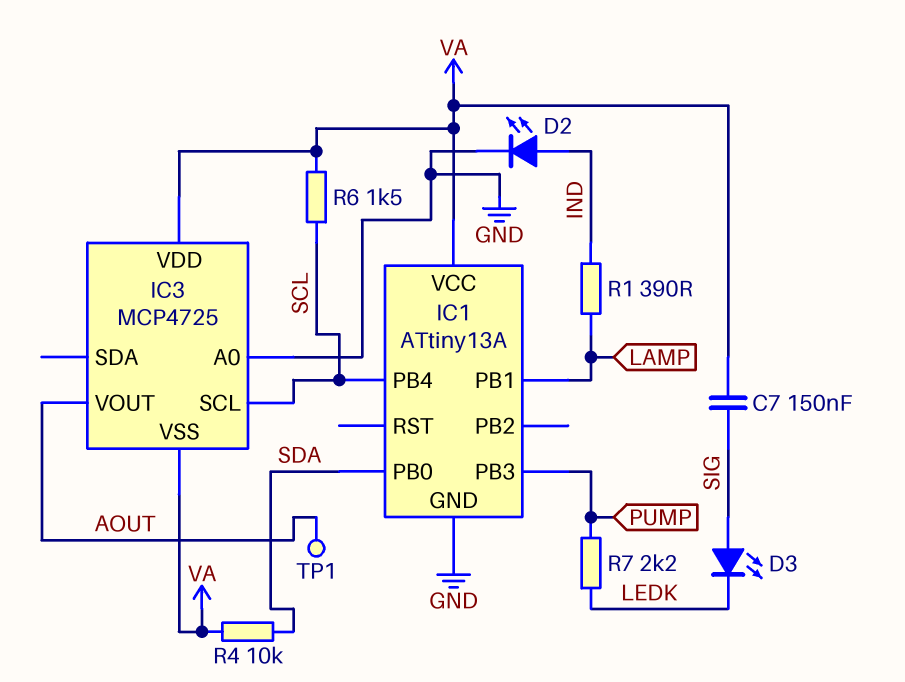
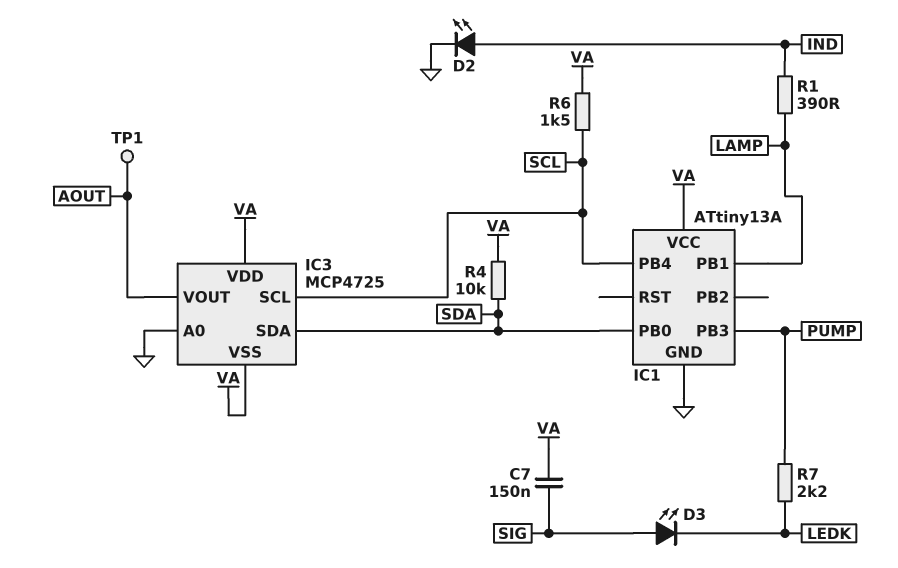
IC3 pin SDA: none -> SDA

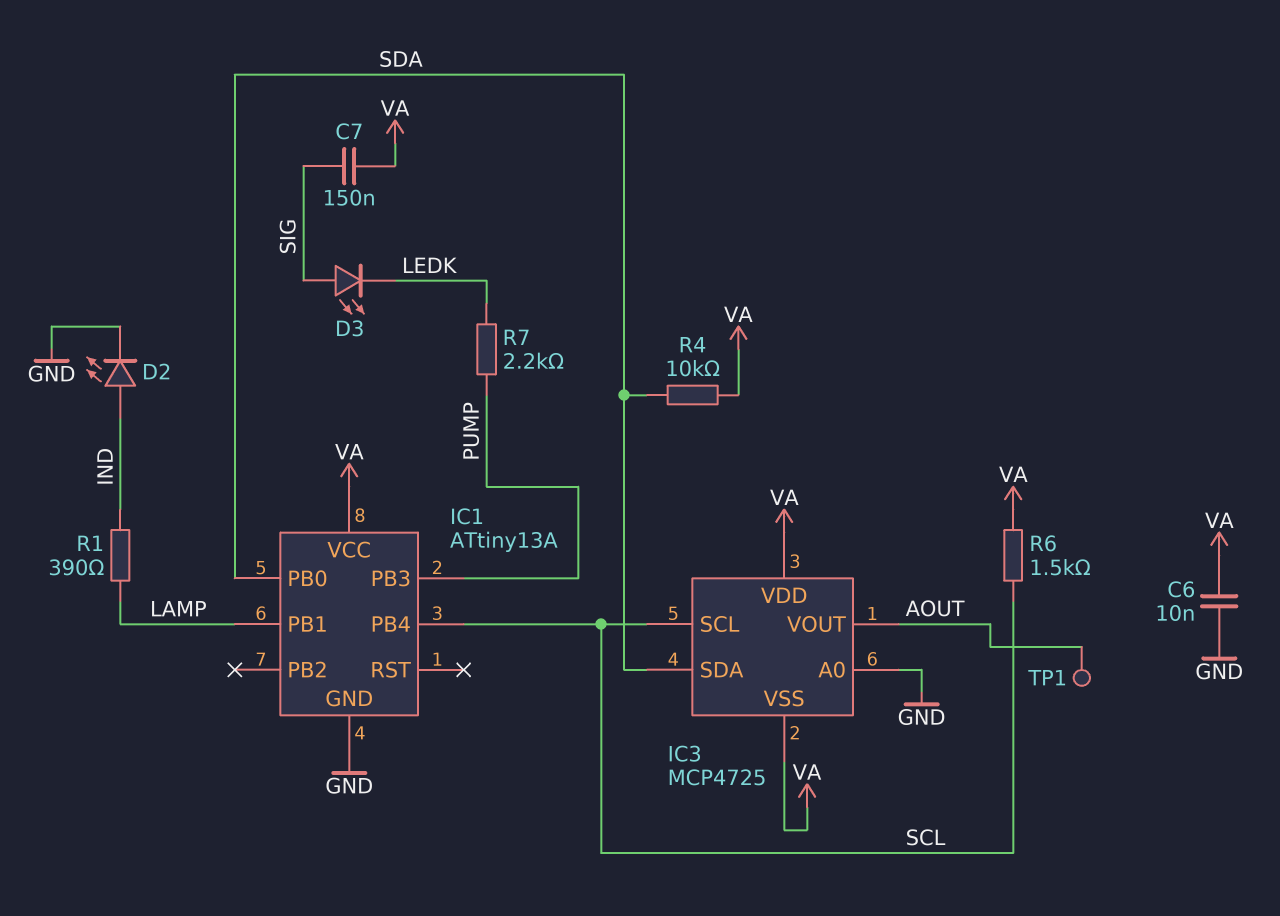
C6: none -> 10nF (GND, VA)

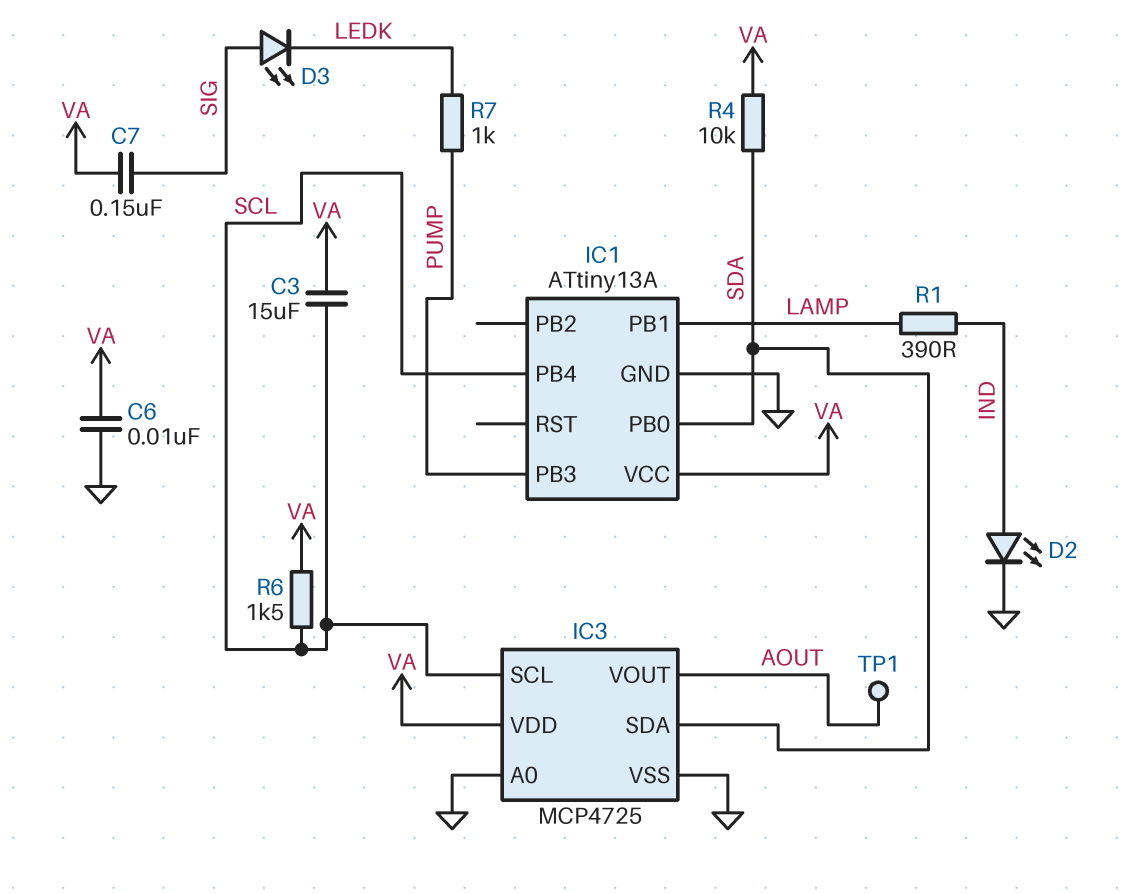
C3: none -> 15uF (SCL, VA)
IC3 pin VSS: VA -> GND
R7: 2.2k (LEDK, PUMP) -> 1k (LEDK, PUMP)

